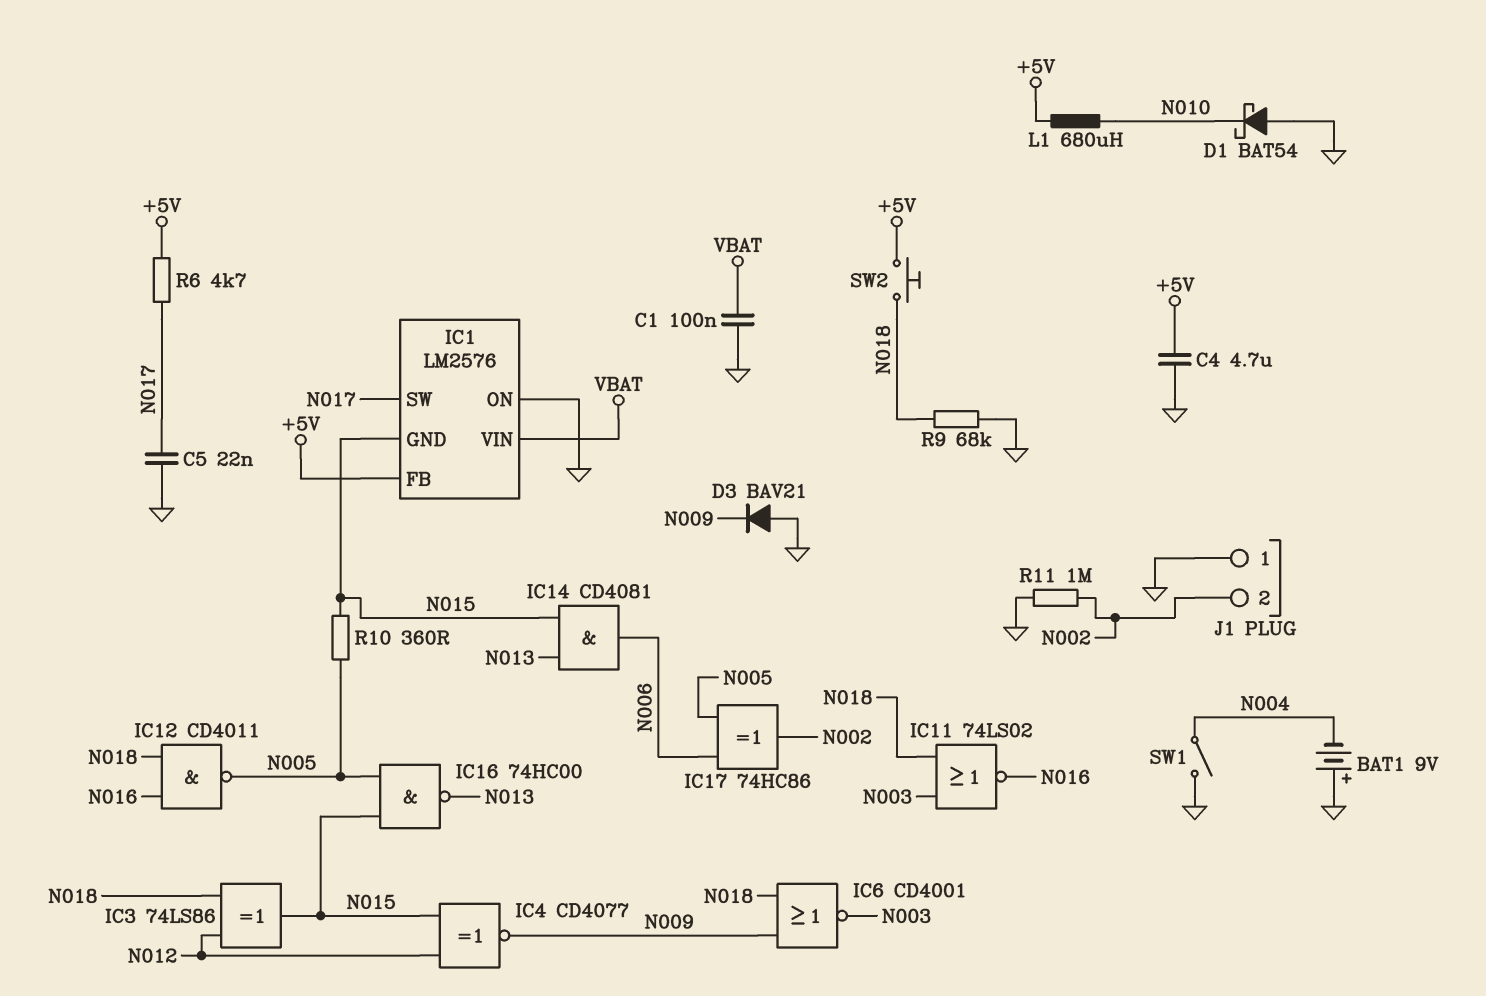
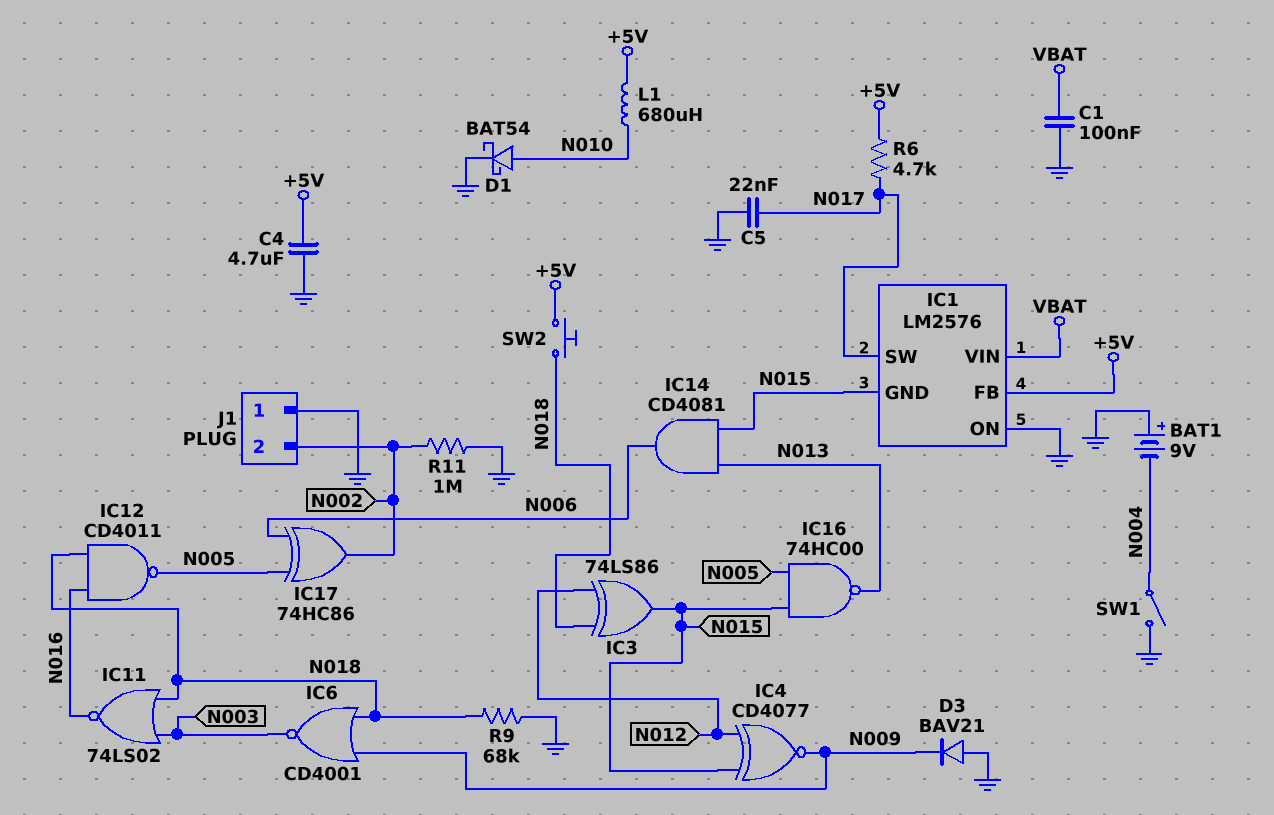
D1: schottky BAT54 (A GND, K N010) -> schottky BAT54 (A N010, K GND)
R10: 360 (N005, N015) -> none

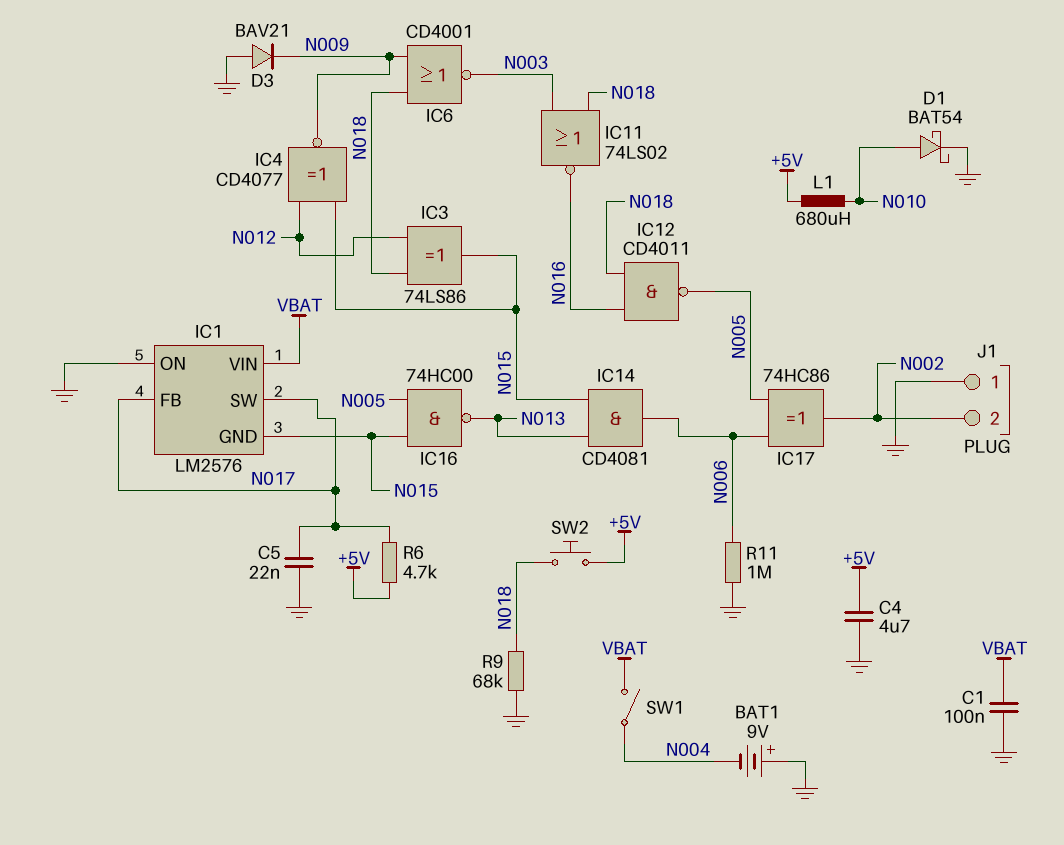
IC1 pin FB: +5V -> N017
R11: 1M (GND, N002) -> 1M (GND, N006)
SW1: switch (GND, N004) -> switch (N004, VBAT)

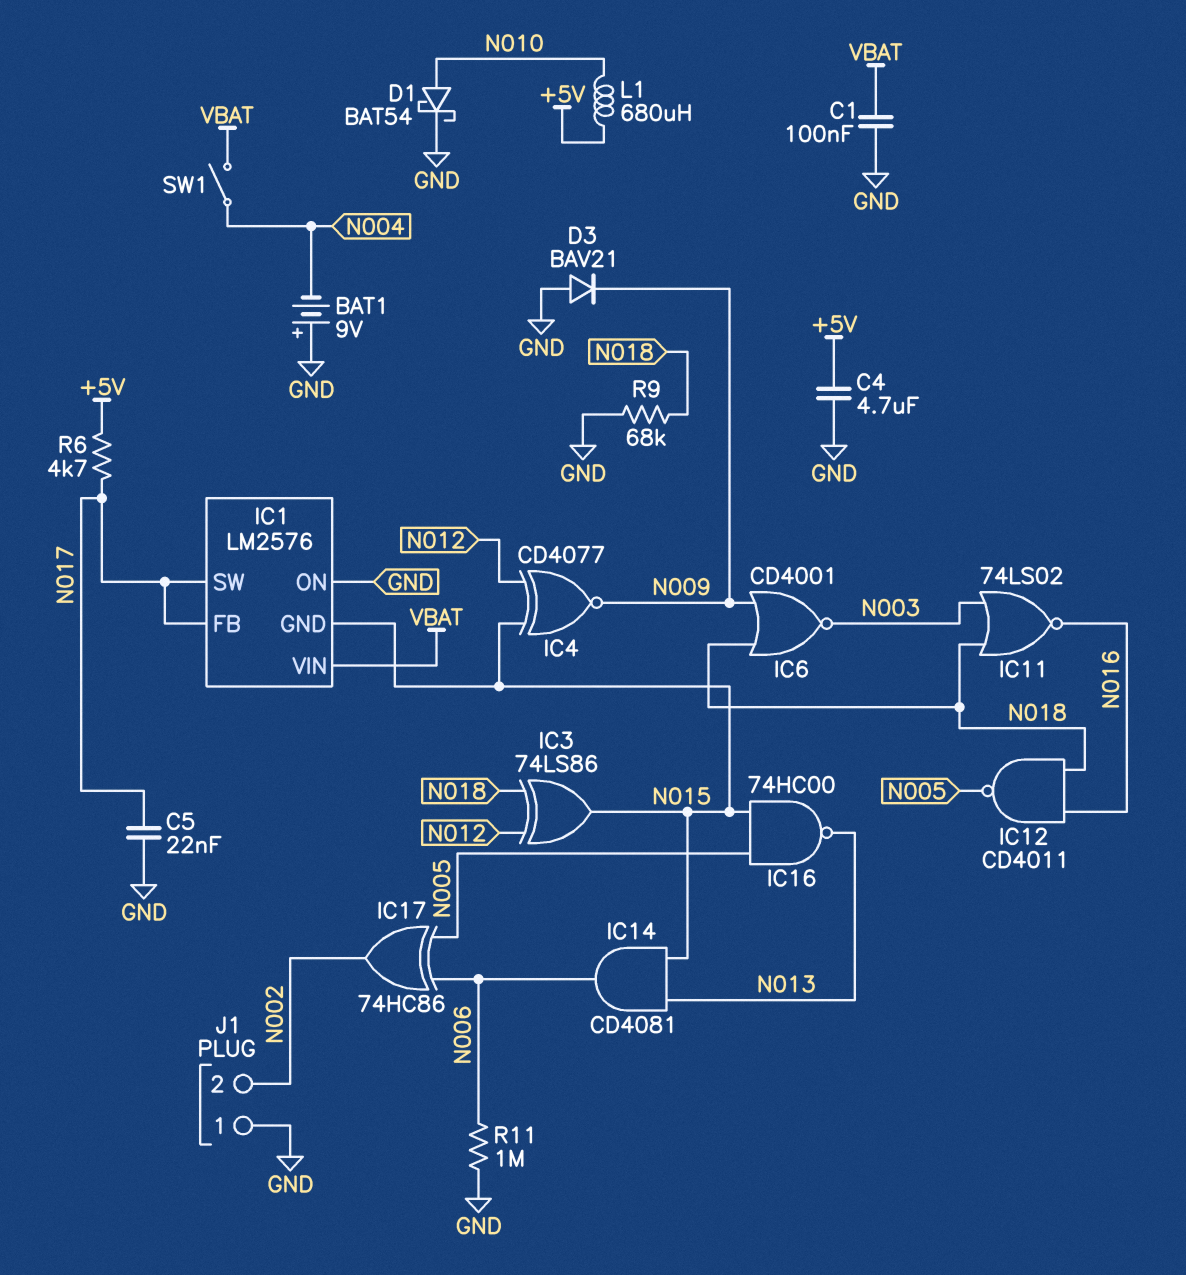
SW2: button (+5V, N018) -> none

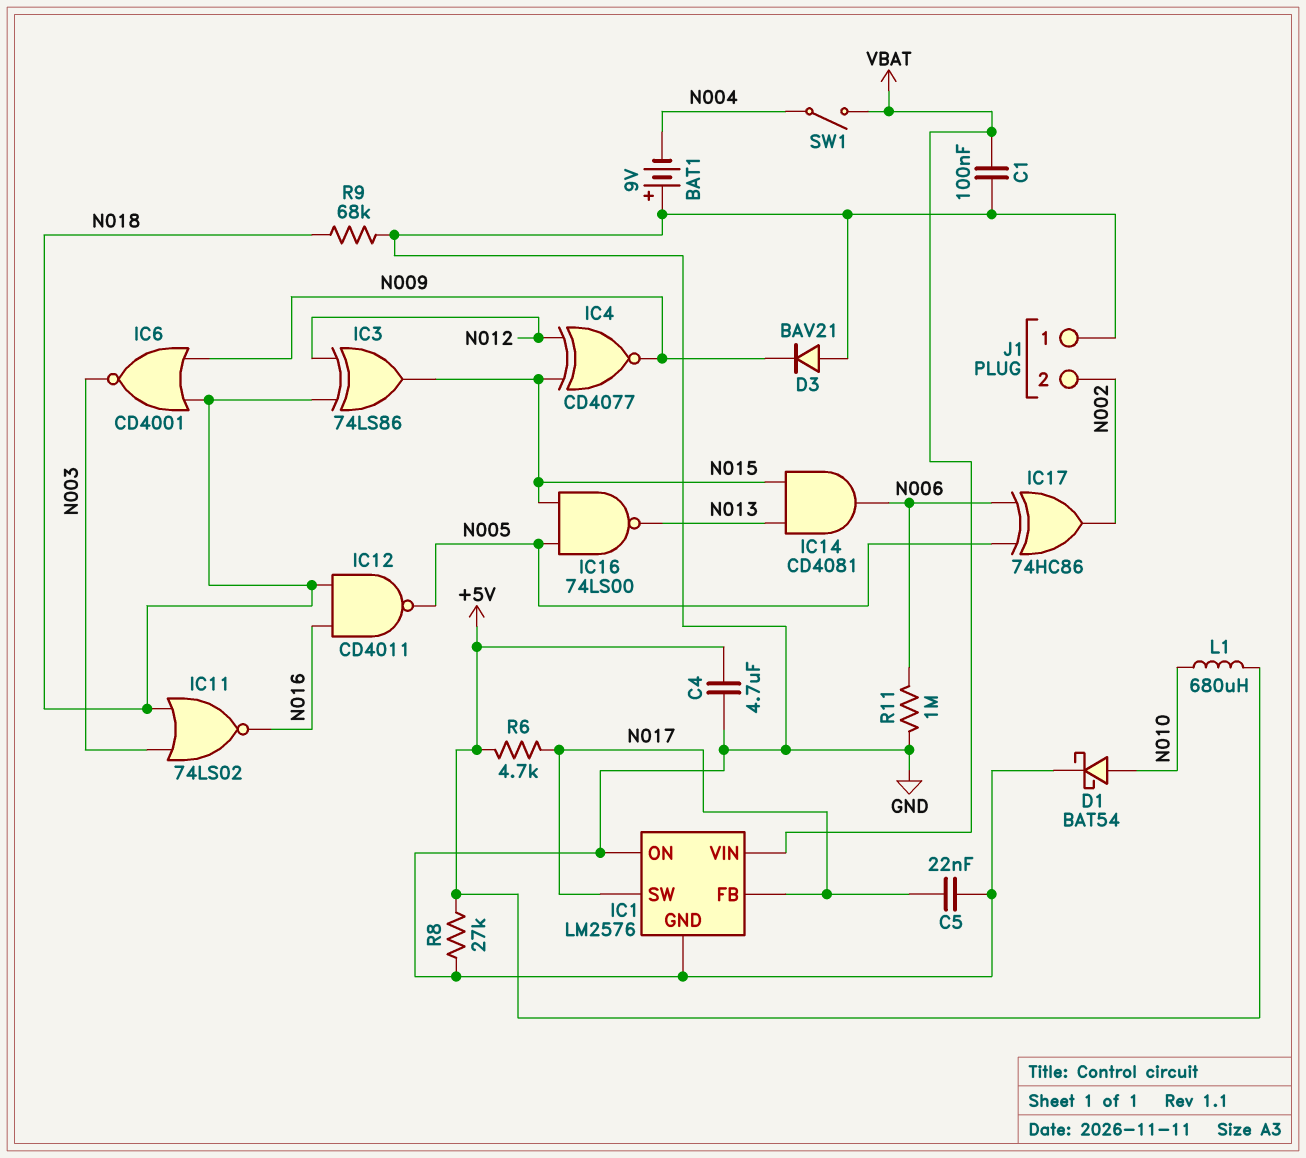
IC1 pin GND: N015 -> GND
IC16: NAND 74HC00 (in N005, in N015, out N013) -> NAND 74LS00 (in N005, in N015, out N013)
R8: none -> 27k (+5V, GND)

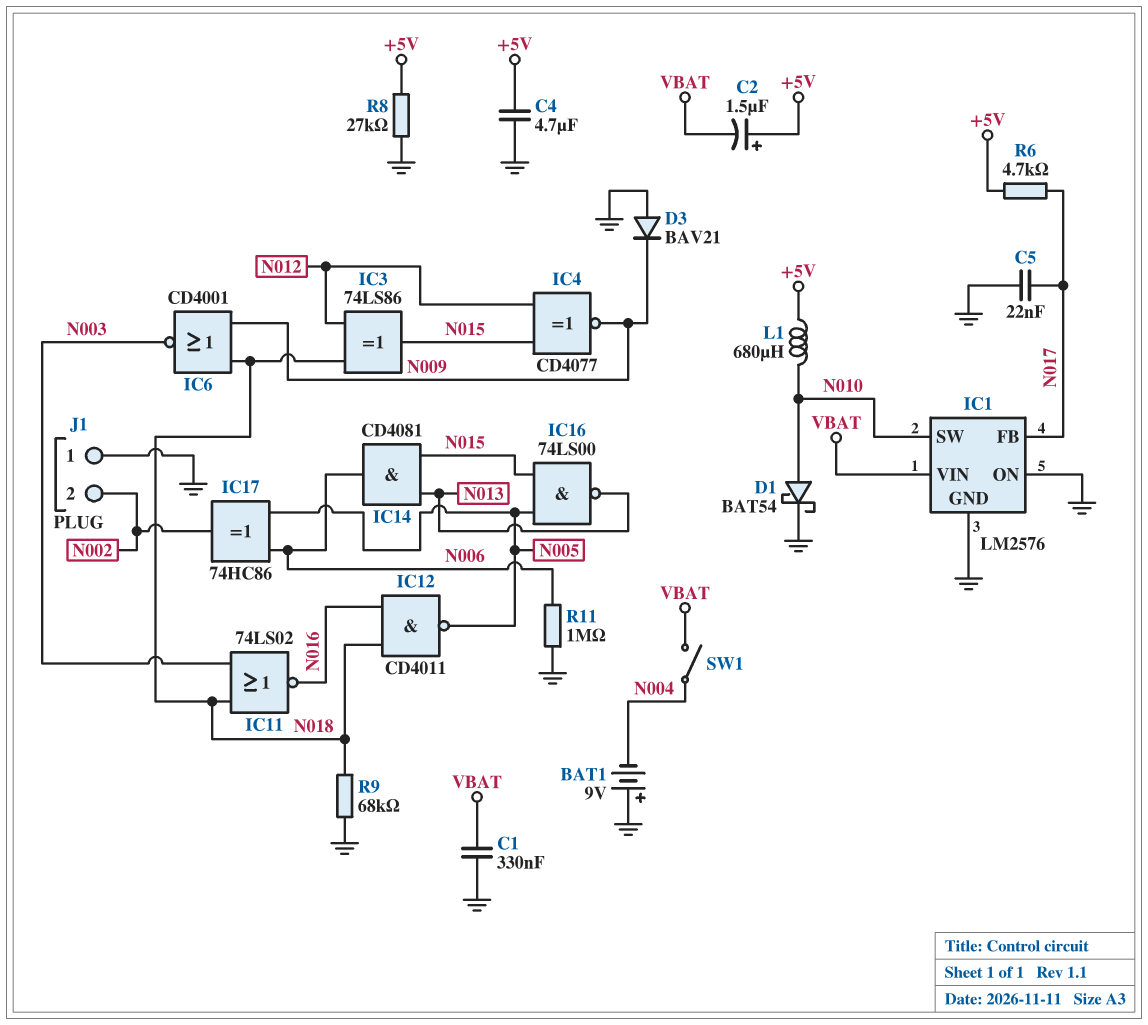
C1: 100nF (GND, VBAT) -> 330nF (GND, VBAT)
C2: none -> 1.5uF (plus +5V, minus VBAT)
IC1 pin SW: N017 -> N010

